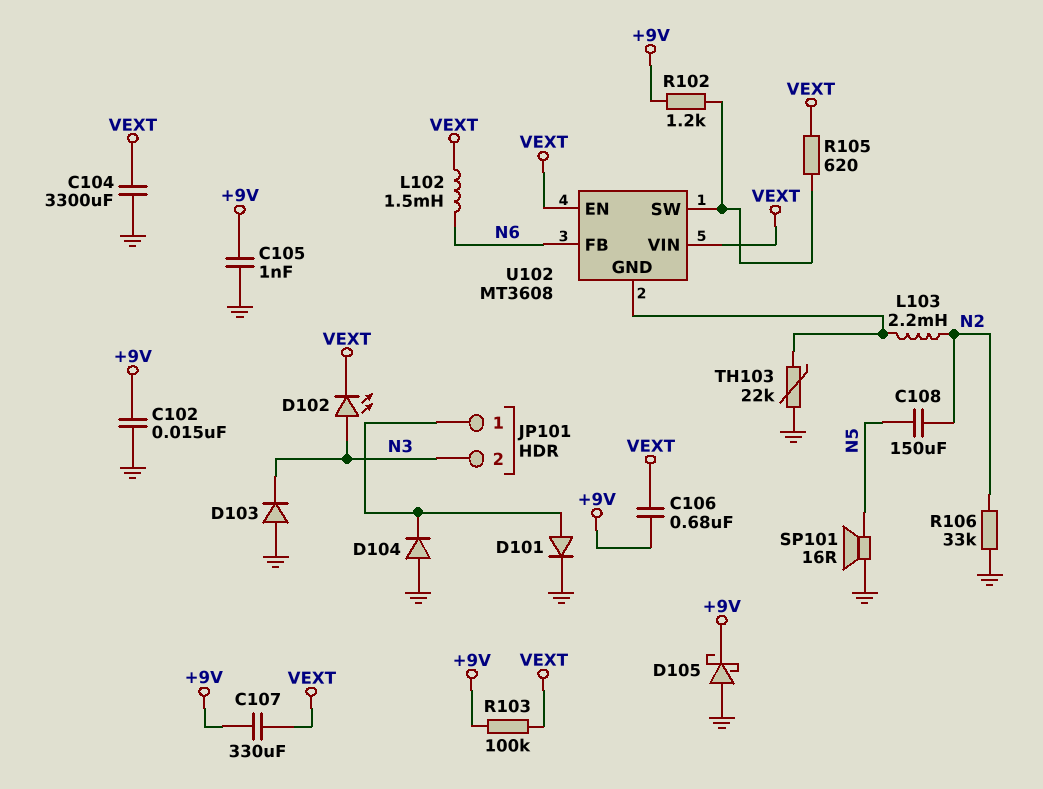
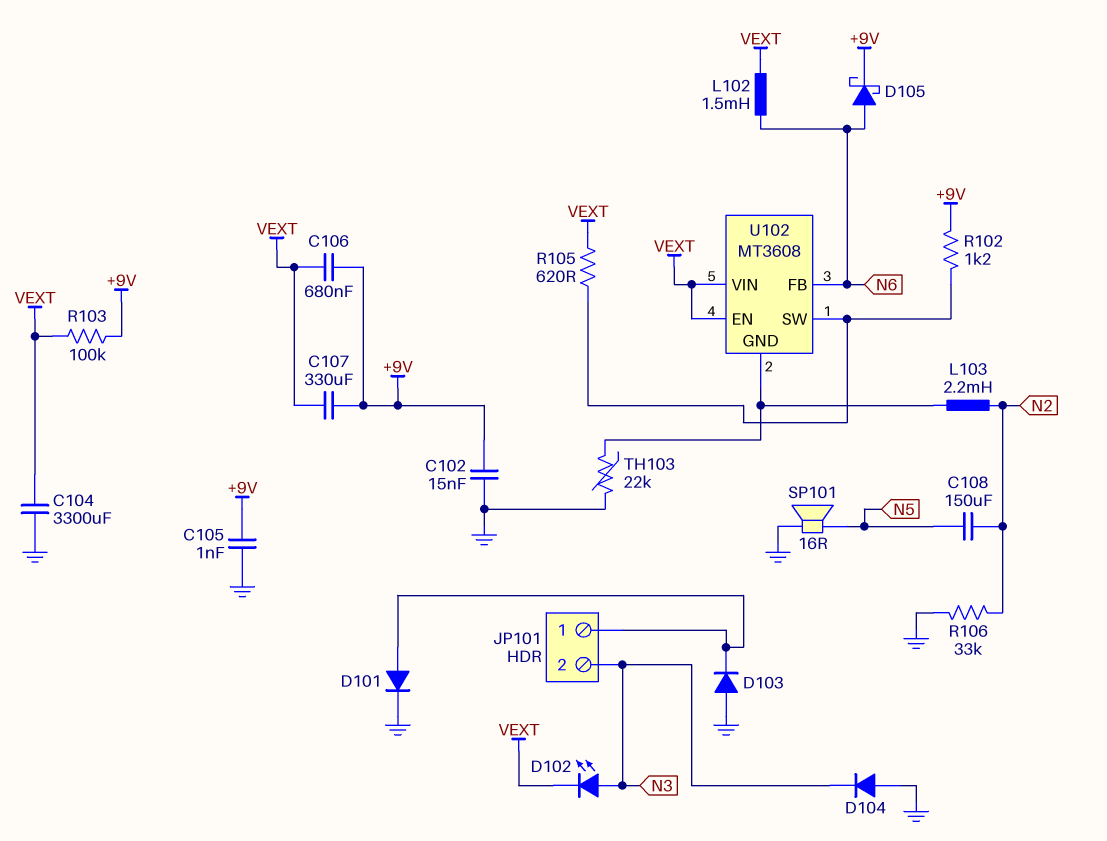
D103: diode (A GND, K N3) -> diode (A GND, K JP101/1)
D104: diode (A GND, K JP101/1) -> diode (A GND, K N3)
D105: schottky (A GND, K +9V) -> schottky (A N6, K +9V)

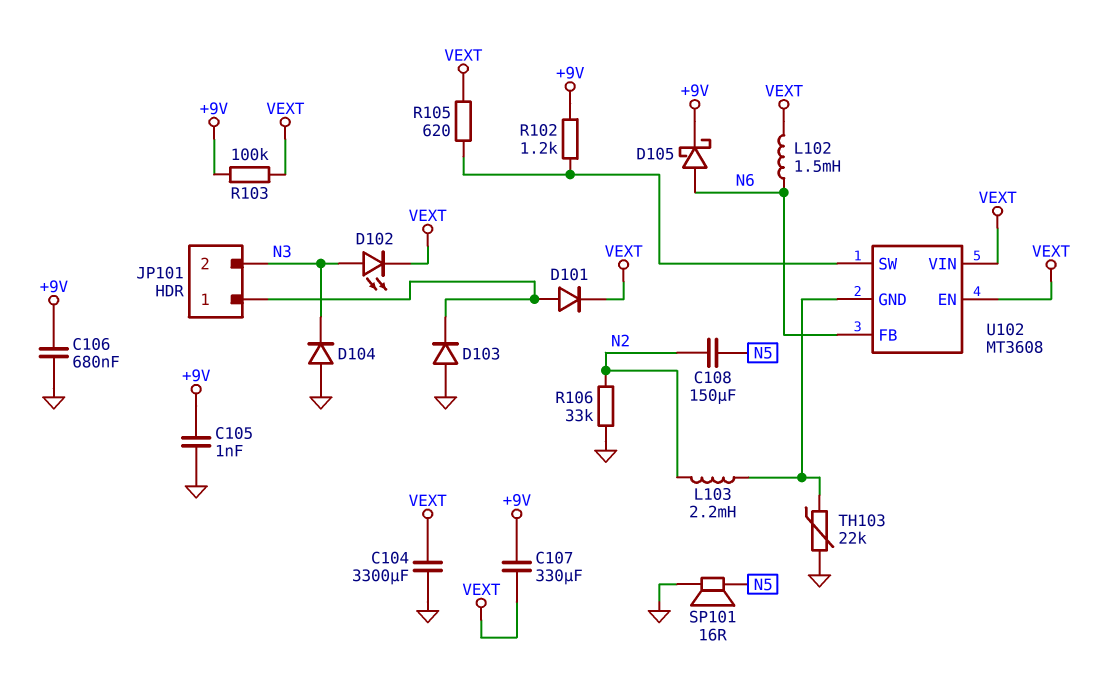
C102: 15nF (+9V, GND) -> none
C106: 680nF (+9V, VEXT) -> 680nF (+9V, GND)
D101: diode (A JP101/1, K GND) -> diode (A JP101/1, K VEXT)

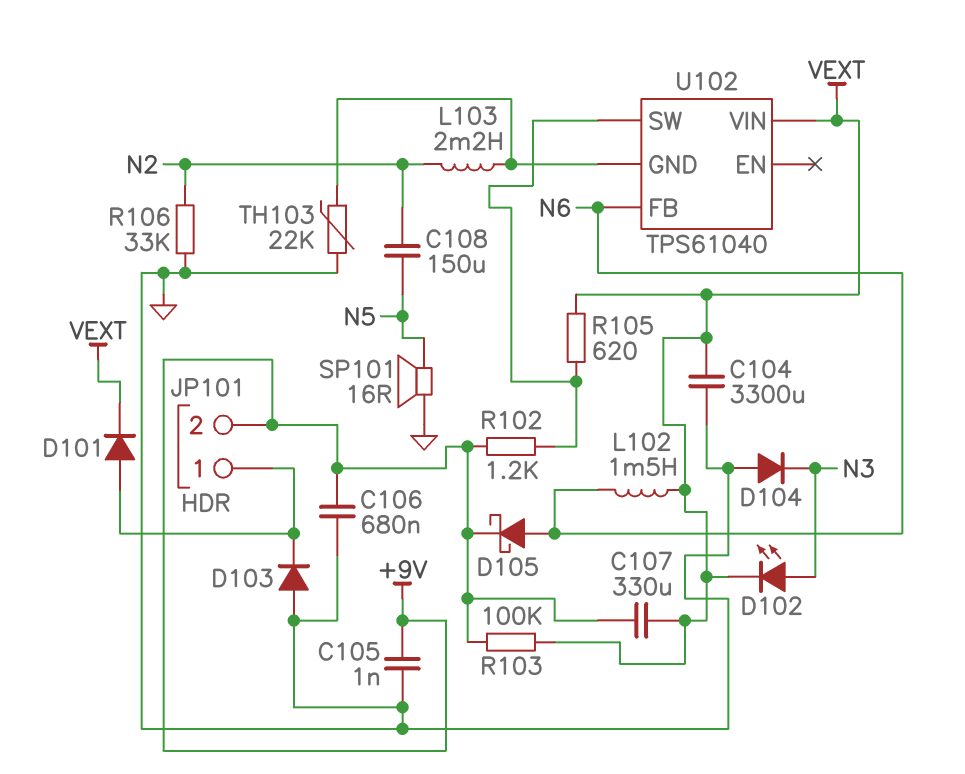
JP101 pin 2: N3 -> +9V
U102: MT3608 -> TPS61040
U102 pin EN: VEXT -> none

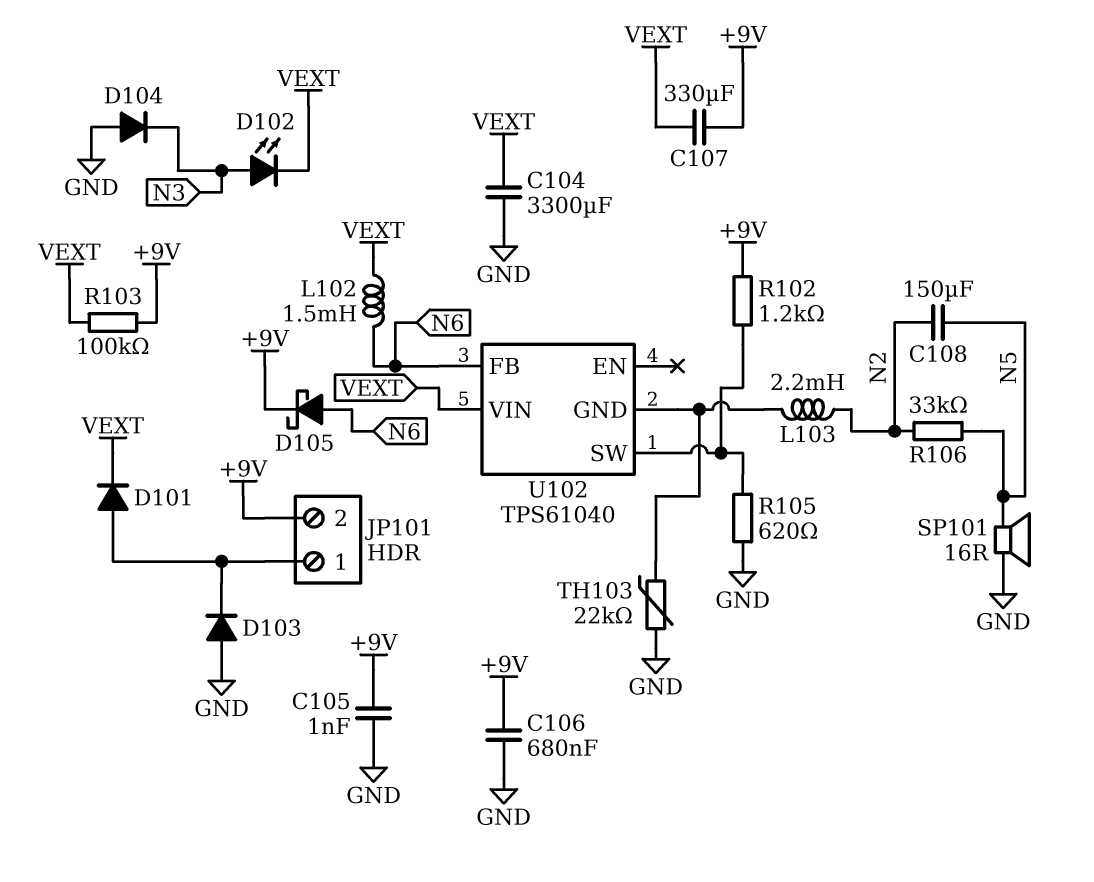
R105: 620 (U102/SW, VEXT) -> 620 (GND, U102/SW)
R106: 33k (GND, N2) -> 33k (N2, N5)

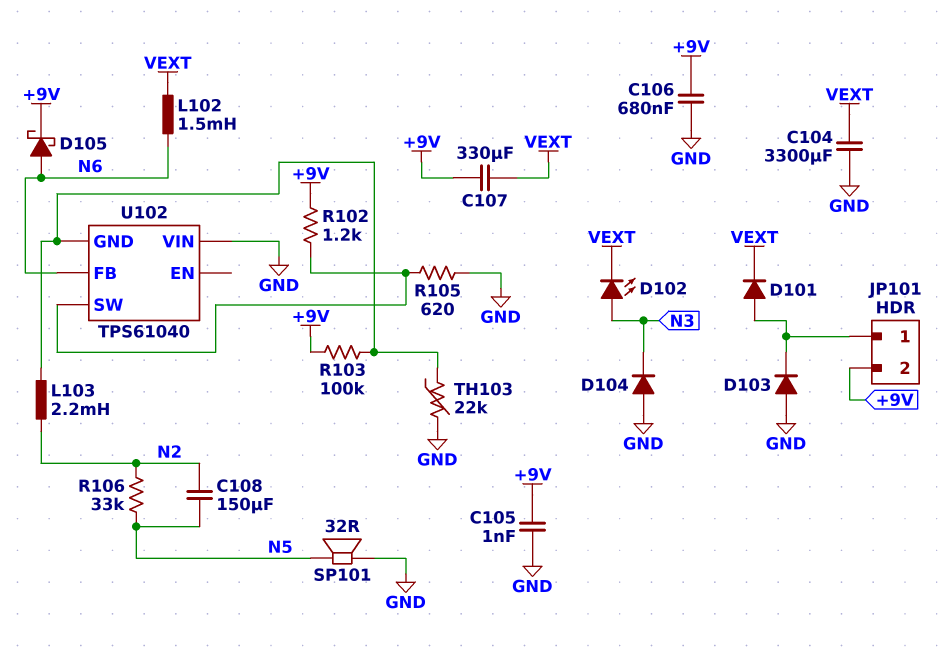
R103: 100k (+9V, VEXT) -> 100k (+9V, U102/GND)
SP101: speaker 16R (GND, N5) -> speaker 32R (GND, N5)
U102 pin VIN: VEXT -> GND

